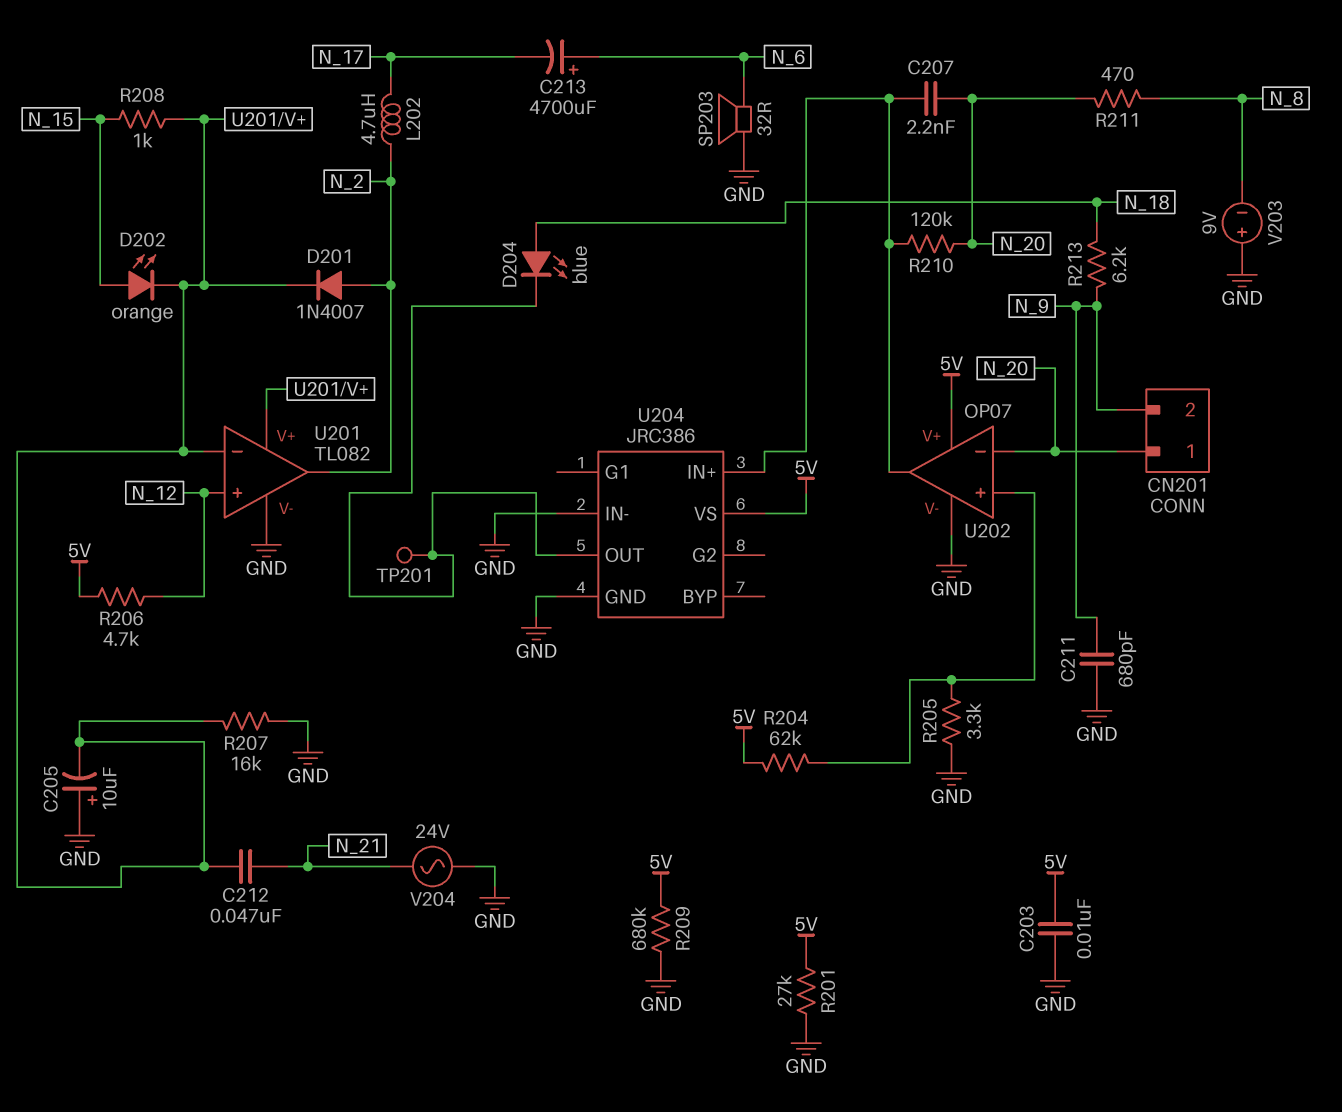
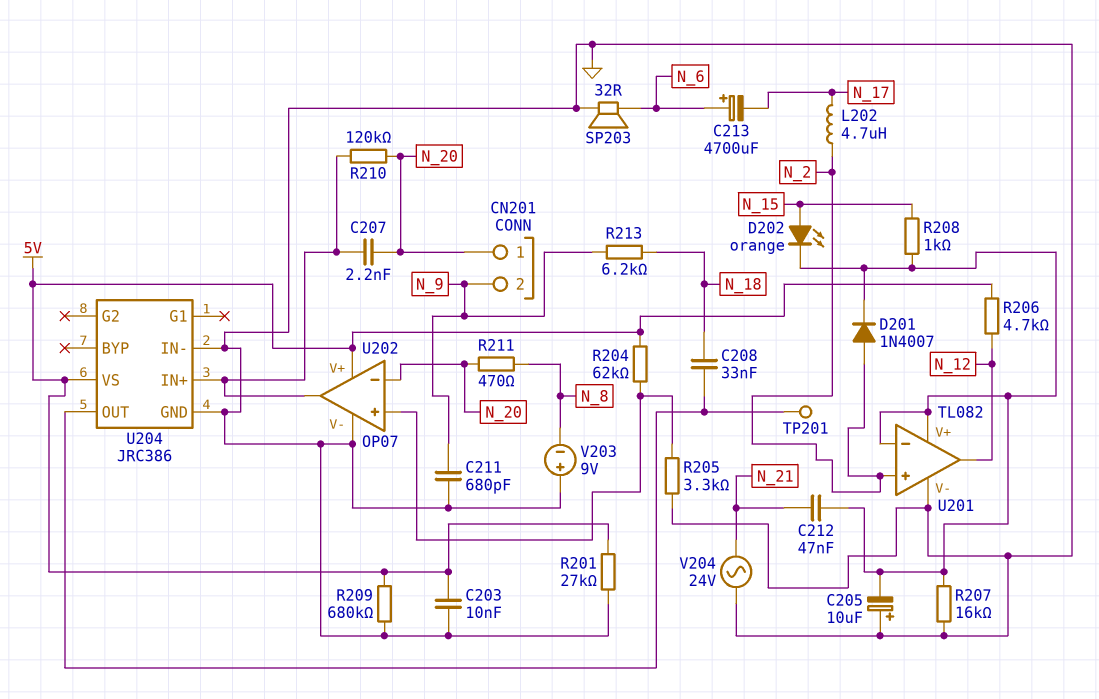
C208: none -> 33nF (N_18, U204/OUT)
D204: LED blue (A N_18, K U204/OUT) -> none
U201 pin in+: N_12 -> N_2
U201 pin out: N_2 -> N_12

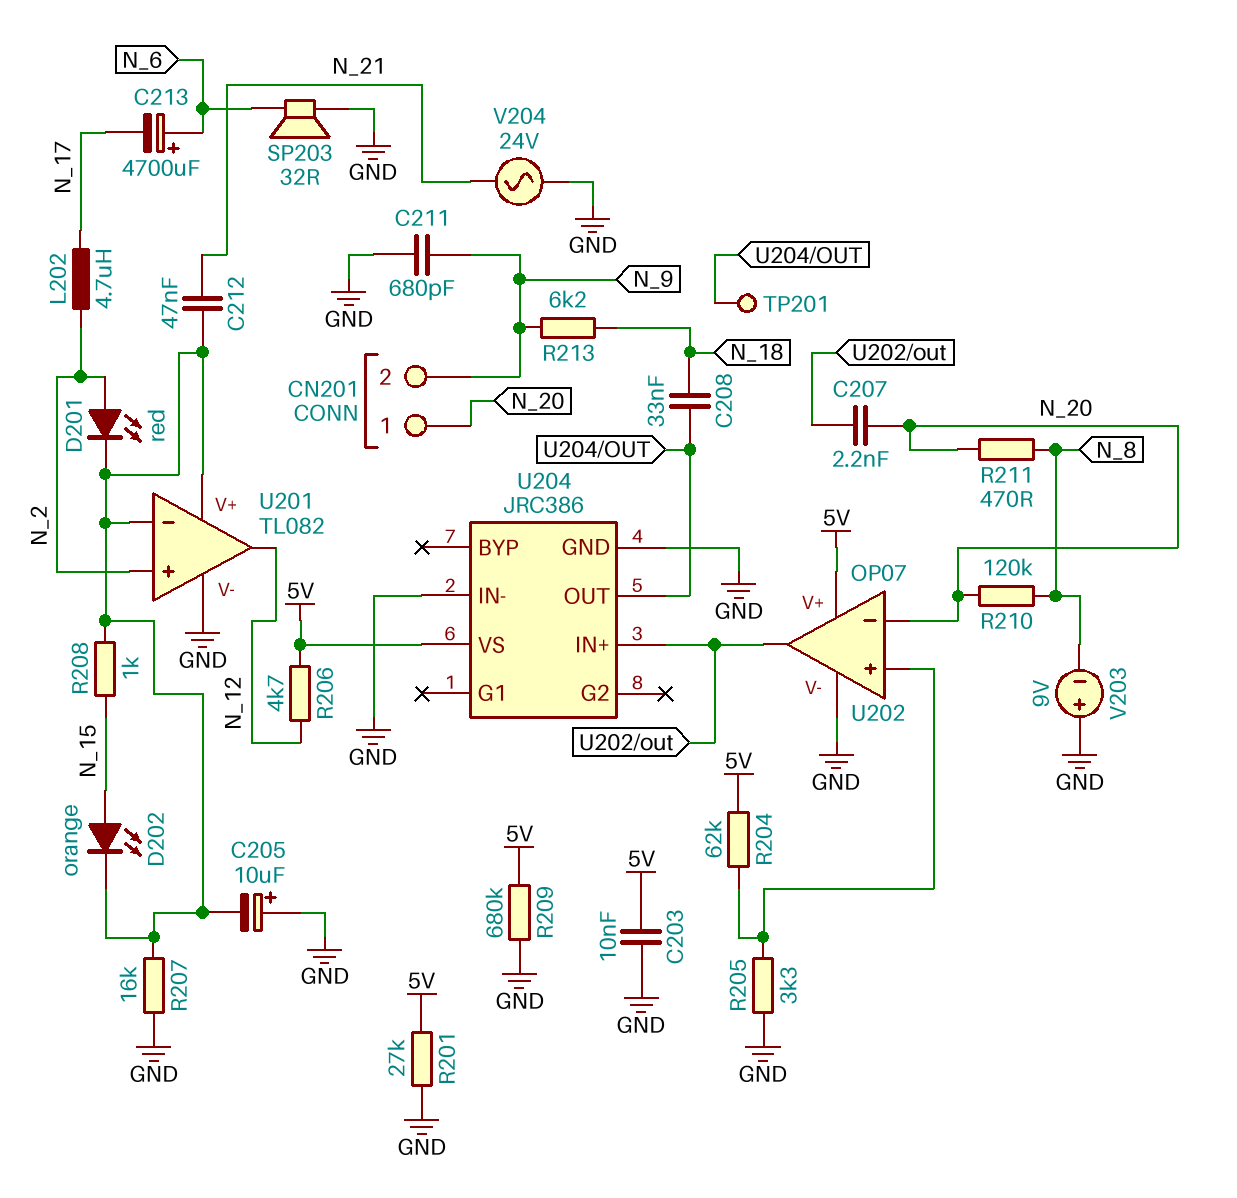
D201: diode 1N4007 (A N_2, K U201/V+) -> LED red (A N_2, K U201/V+)
R210: 120k (N_20, U202/out) -> 120k (N_8, N_20)

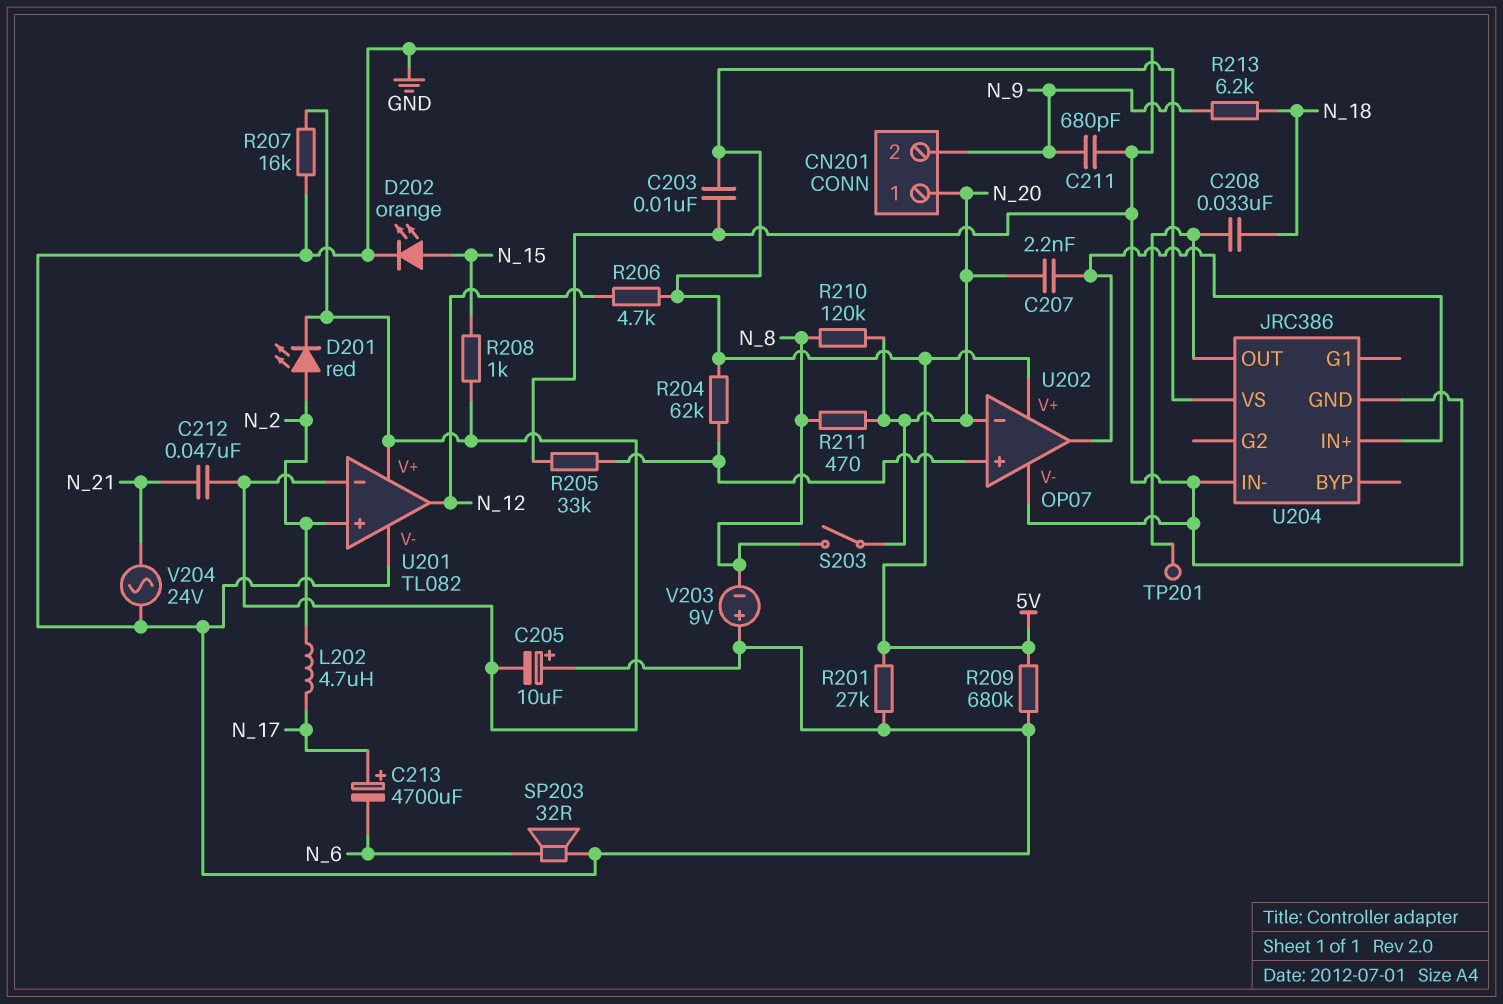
C213: 4700uF (plus N_6, minus N_17) -> 4700uF (plus N_17, minus N_6)
D202: LED orange (A N_15, K U201/V+) -> LED orange (A N_15, K GND)
R205: 3.3k (GND, U202/in+) -> 33k (GND, U202/in+)
S203: none -> switch (N_8, N_20)

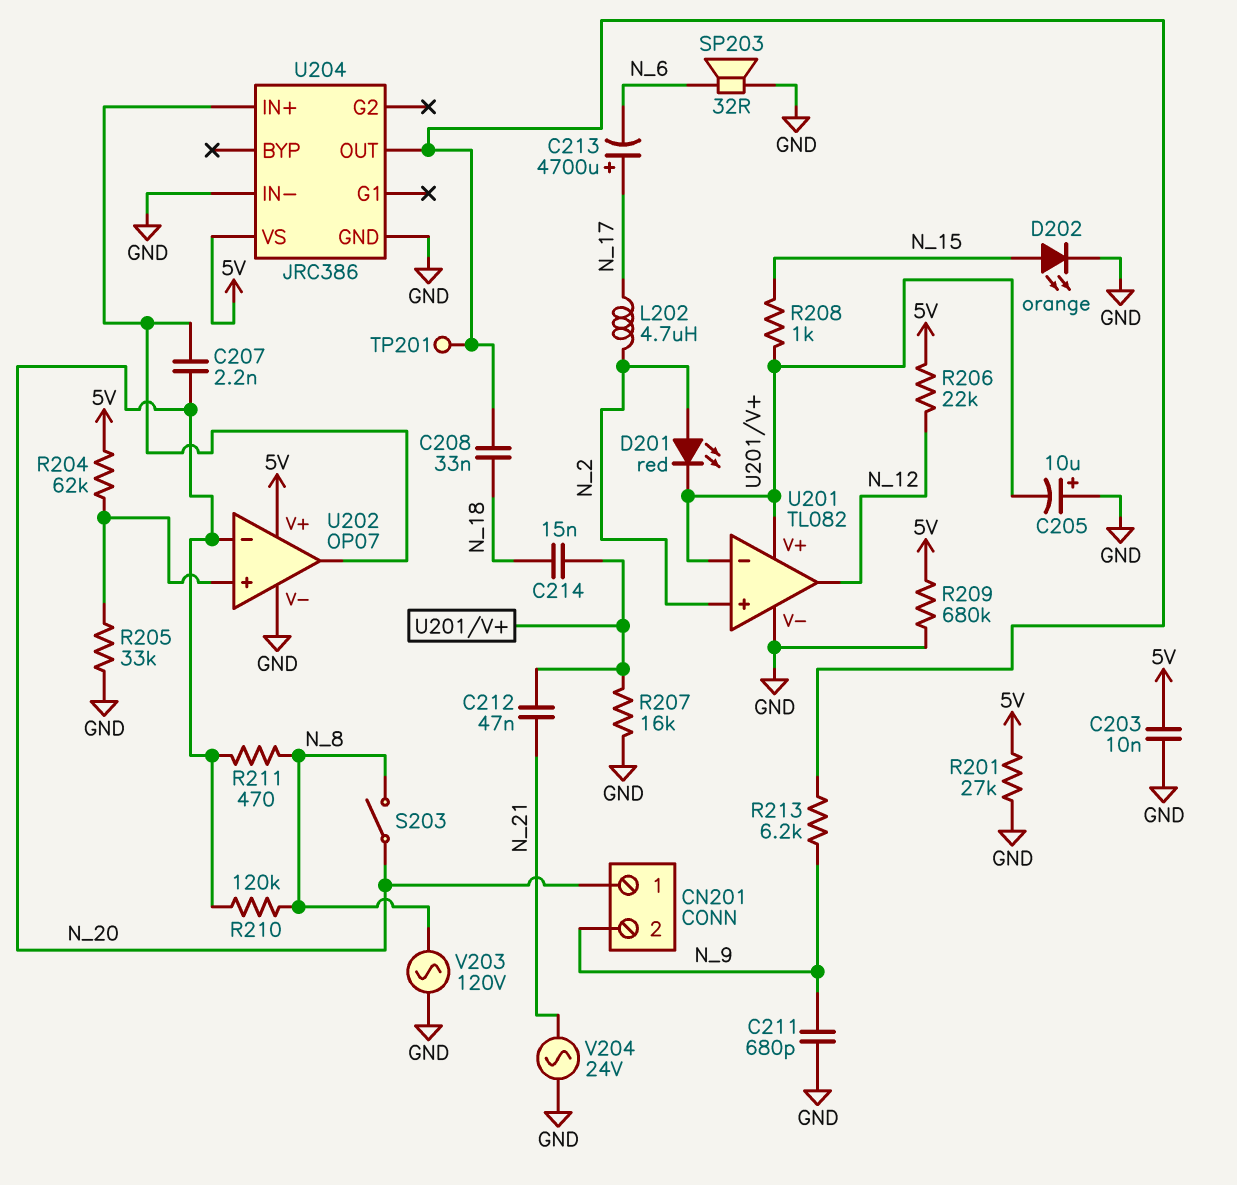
C214: none -> 15nF (N_18, U201/V+)
R206: 4.7k (5V, N_12) -> 22k (5V, N_12)
R213: 6.2k (N_9, N_18) -> 6.2k (N_9, U204/OUT)
V203: 9V (plus GND, minus N_8) -> AC 120V (GND, N_8)

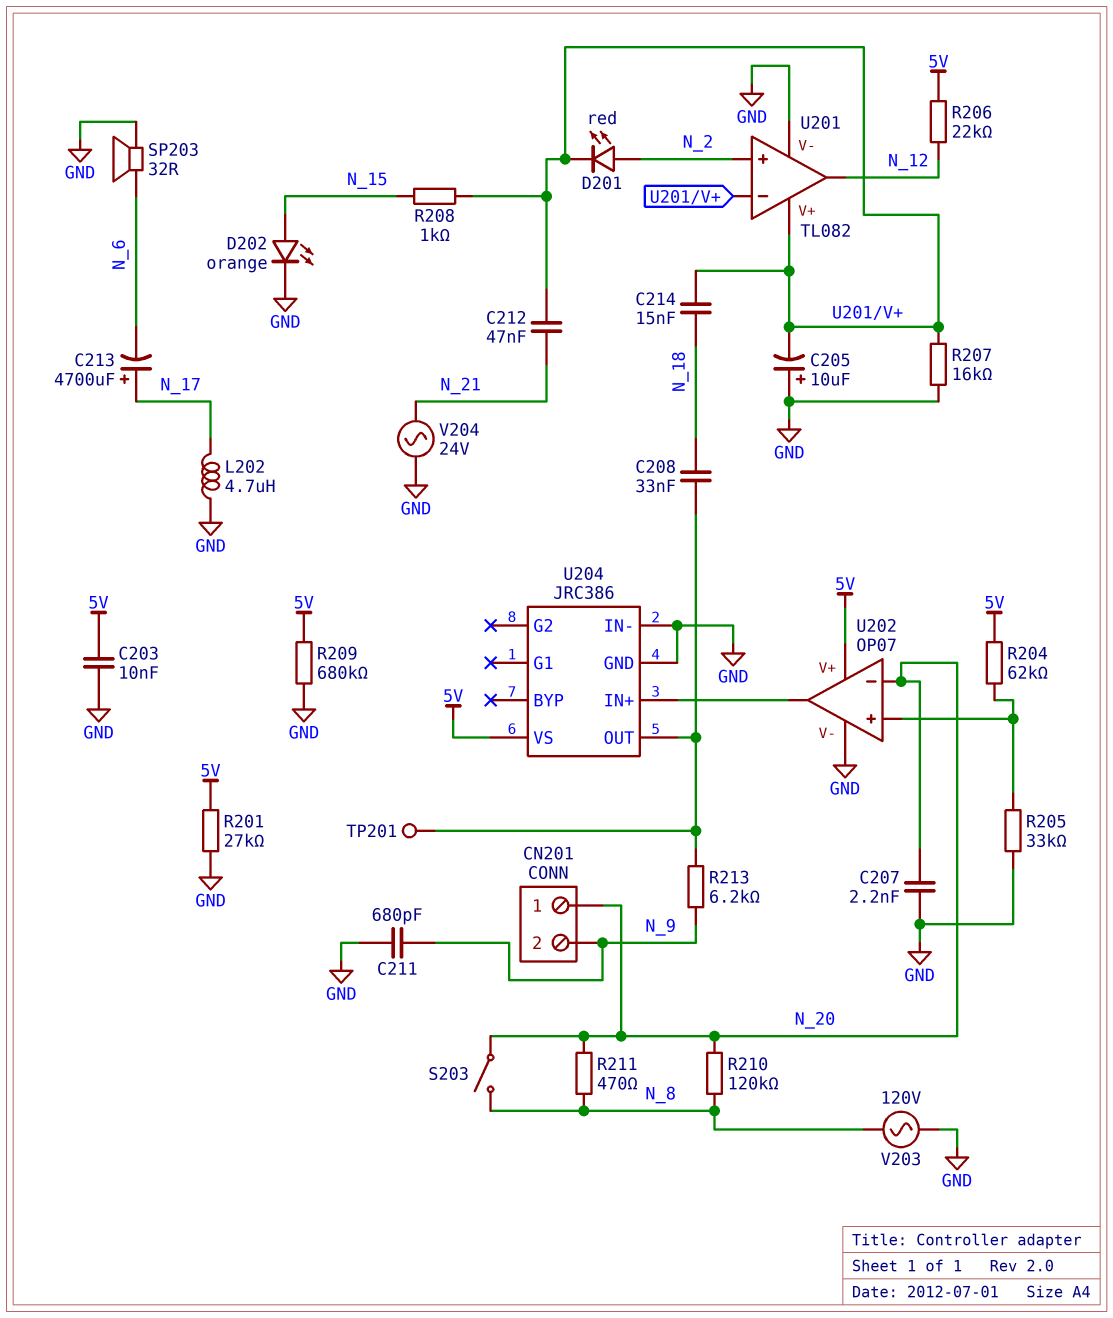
C207: 2.2nF (N_20, U202/out) -> 2.2nF (GND, N_20)
L202: 4.7uH (N_2, N_17) -> 4.7uH (GND, N_17)

